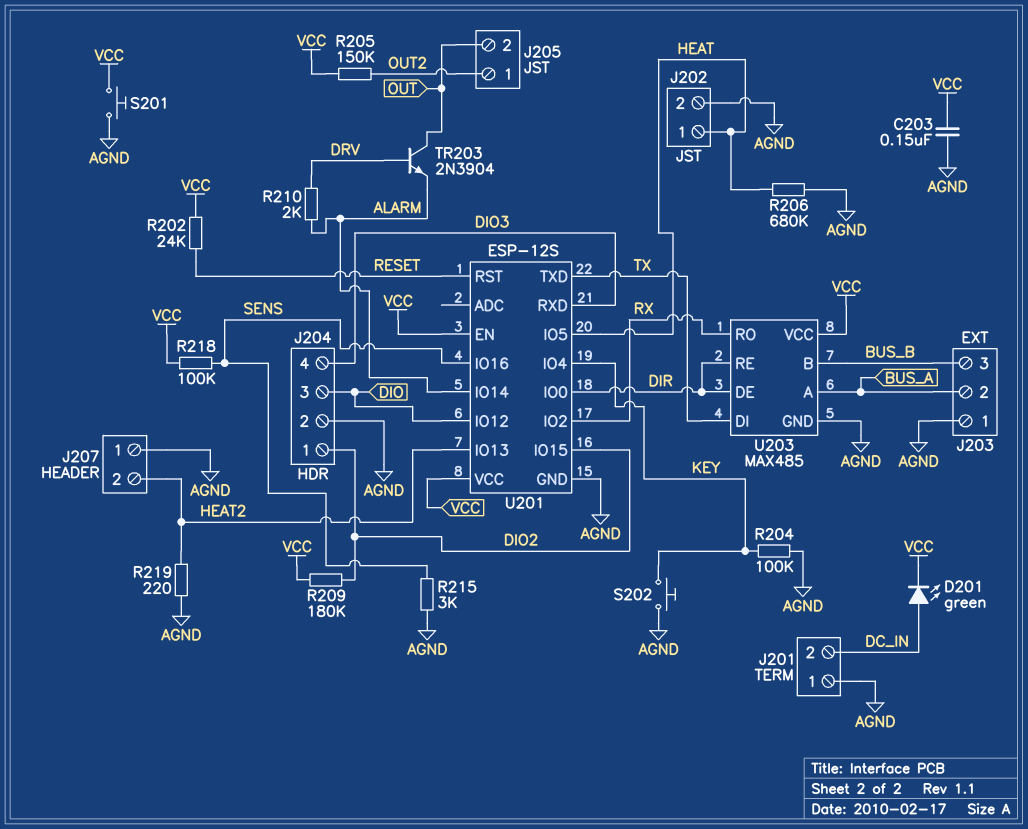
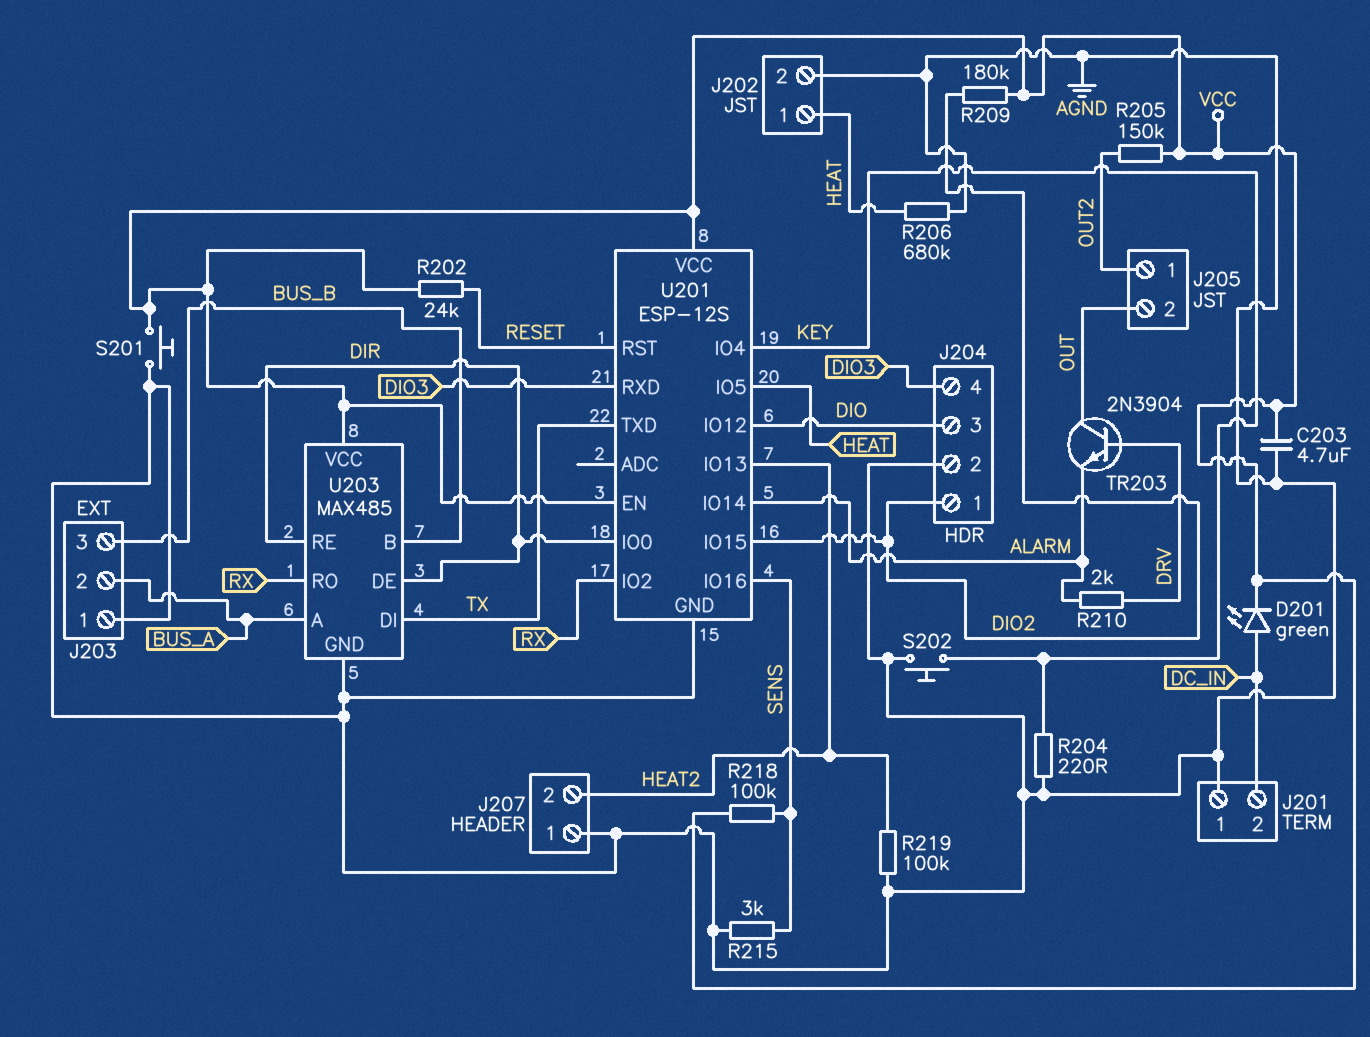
C203: 150nF (AGND, VCC) -> 4.7uF (AGND, VCC)
R204: 100k (AGND, KEY) -> 220 (AGND, KEY)
R219: 220 (AGND, HEAT2) -> 100k (AGND, HEAT2)

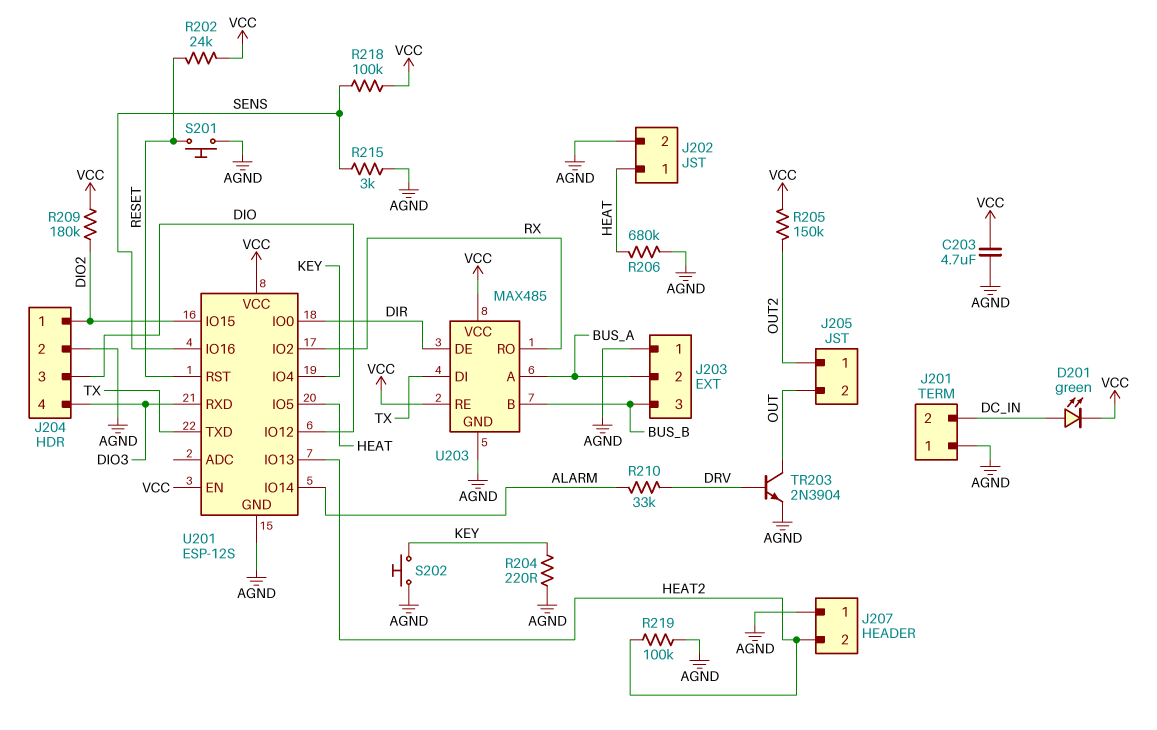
R210: 2k (ALARM, DRV) -> 33k (ALARM, DRV)
S201: button (AGND, VCC) -> button (AGND, RESET)
TR203: NPN 2N3904 (B DRV, C OUT, E ALARM) -> NPN 2N3904 (B DRV, C OUT, E AGND)
U203 pin RE: DIR -> VCC

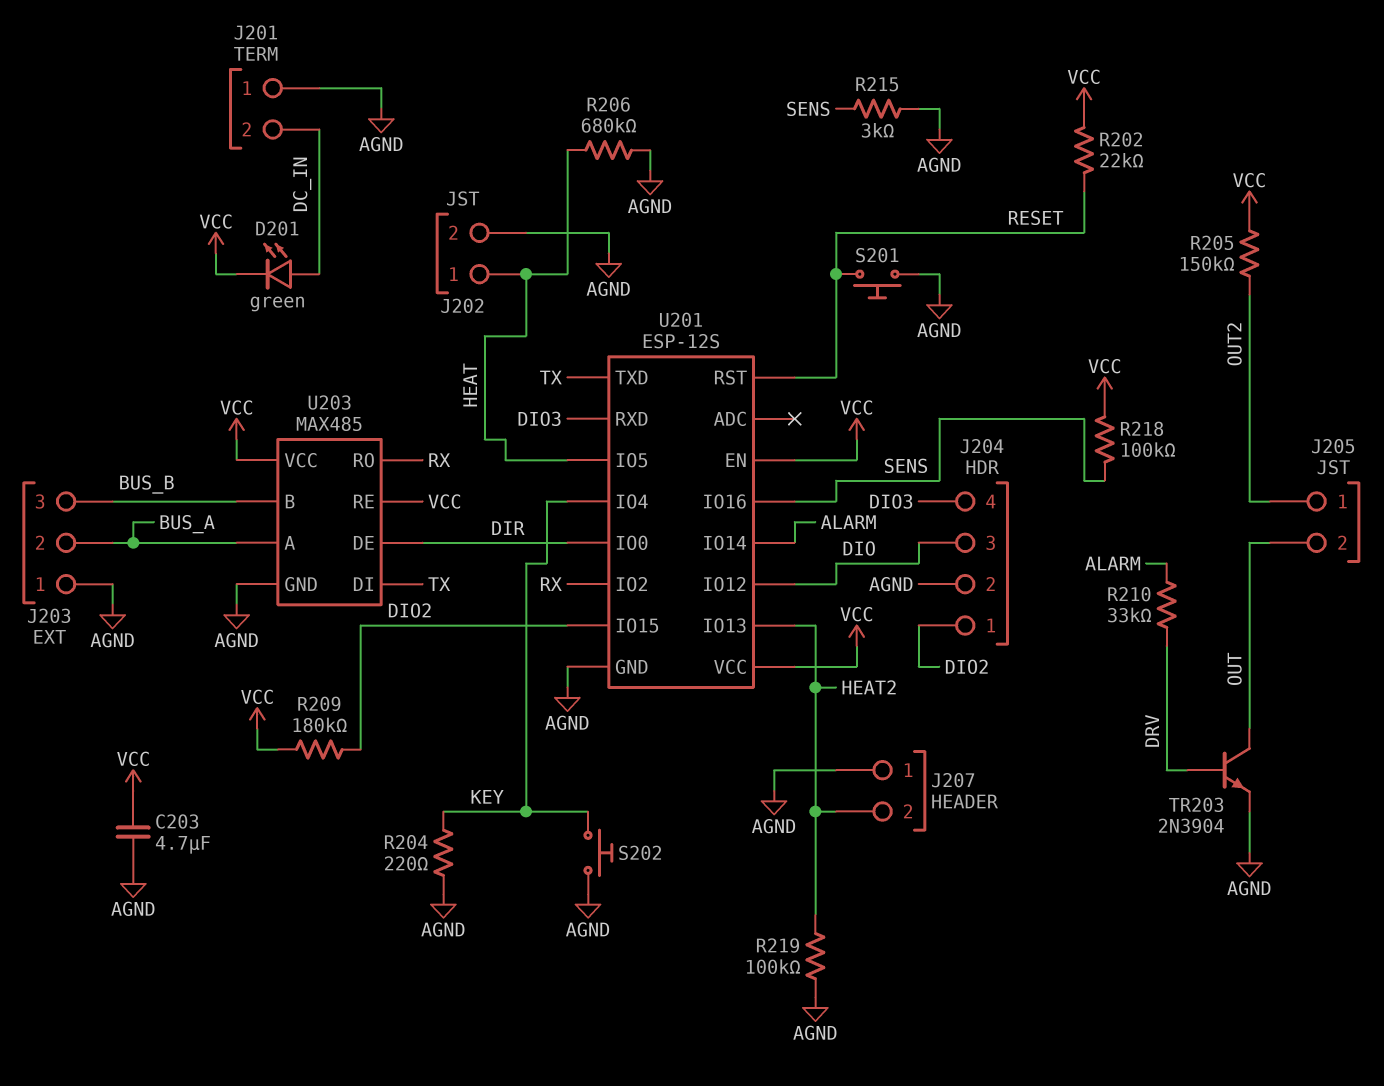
R202: 24k (RESET, VCC) -> 22k (RESET, VCC)

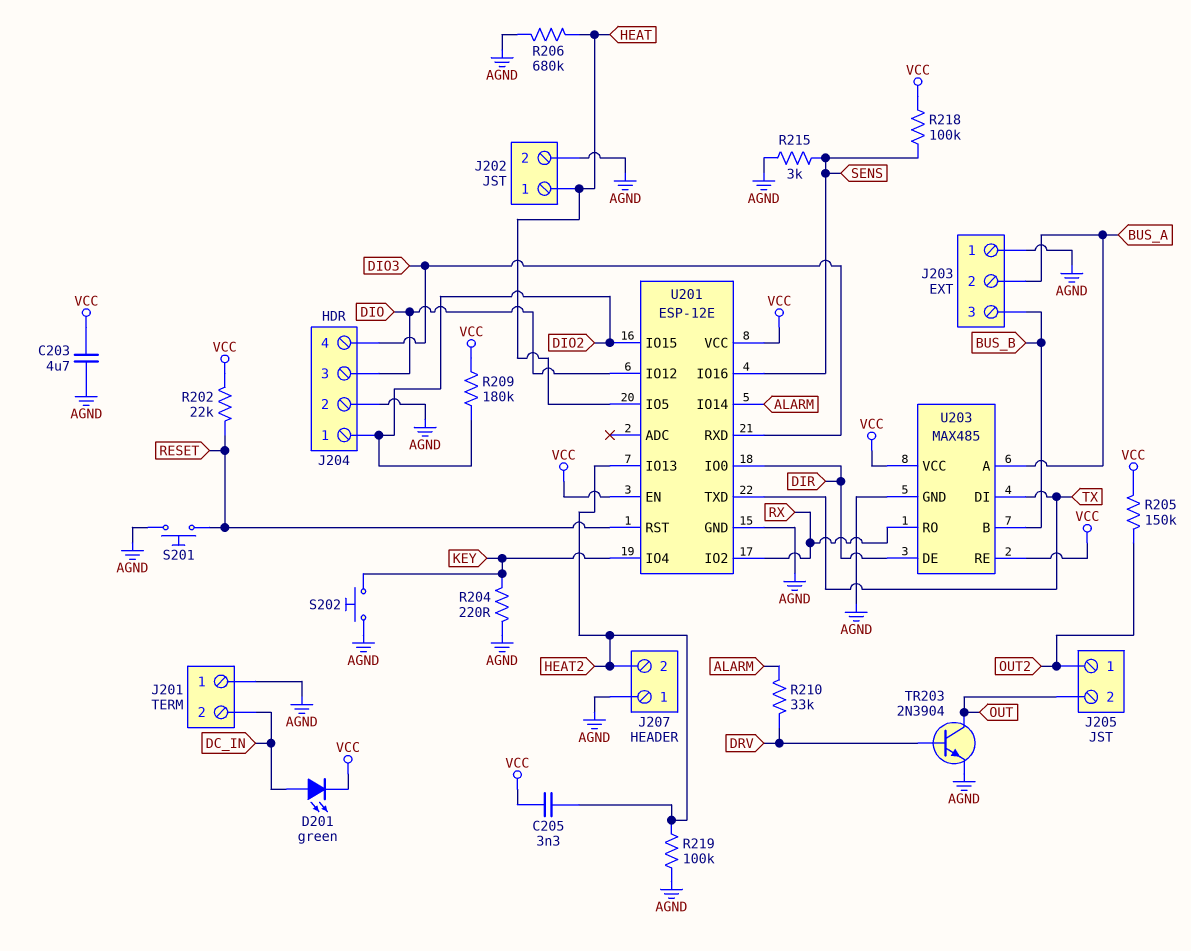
C205: none -> 3.3nF (HEAT2, VCC)
U201: ESP-12S -> ESP-12E

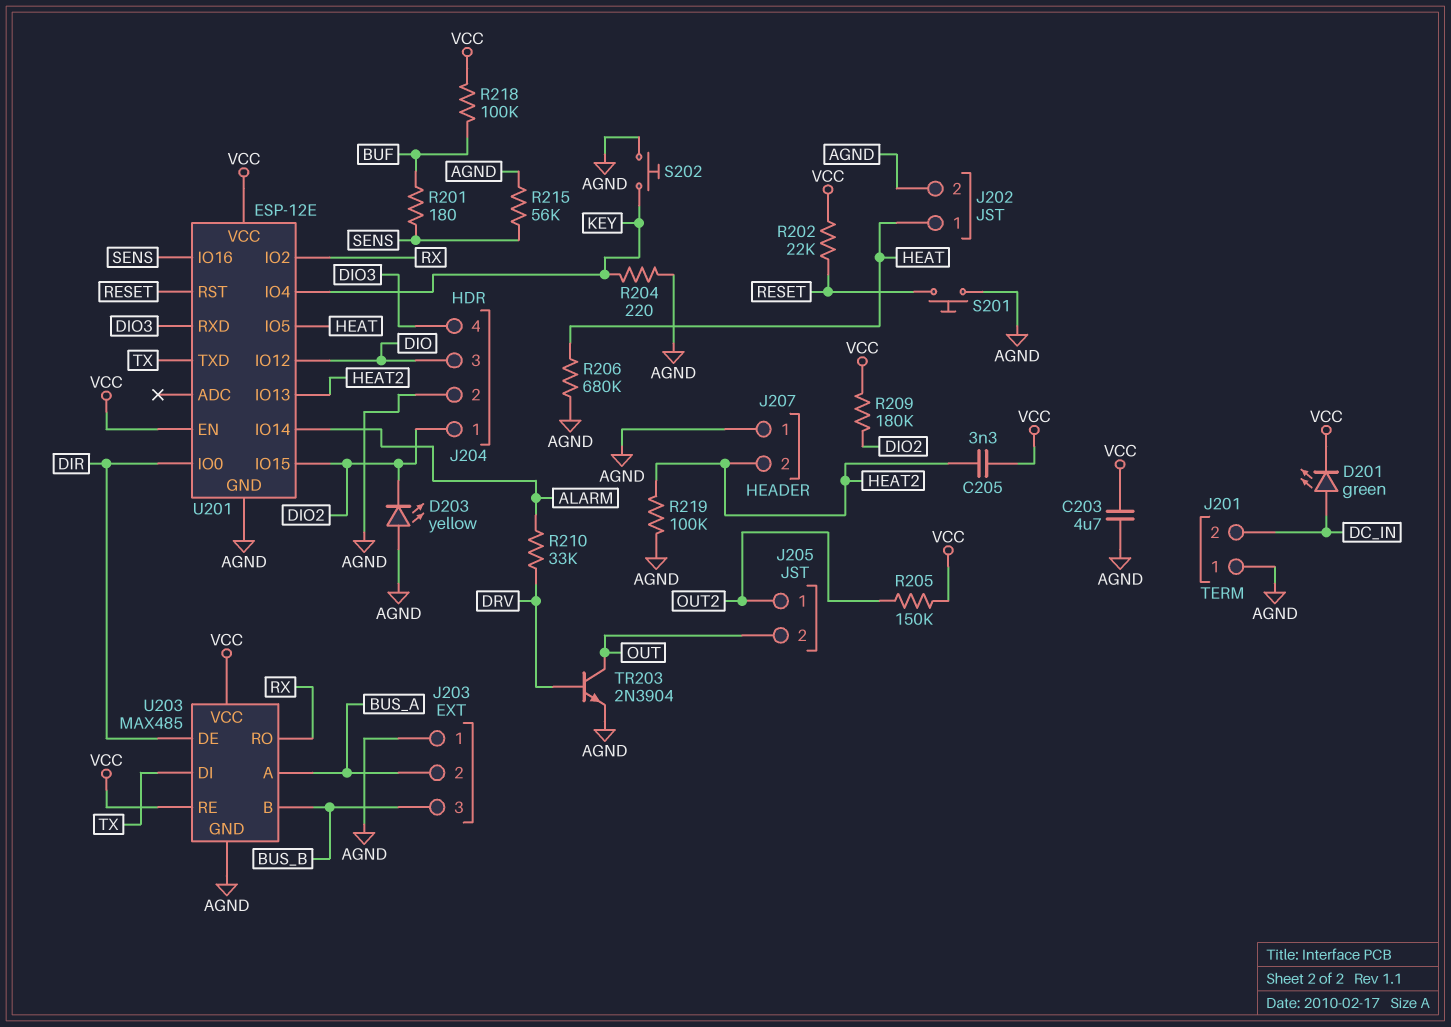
D203: none -> LED yellow (A AGND, K DIO2)
R201: none -> 180 (BUF, SENS)
R215: 3k (AGND, SENS) -> 56k (AGND, SENS)
R218: 100k (SENS, VCC) -> 100k (BUF, VCC)

